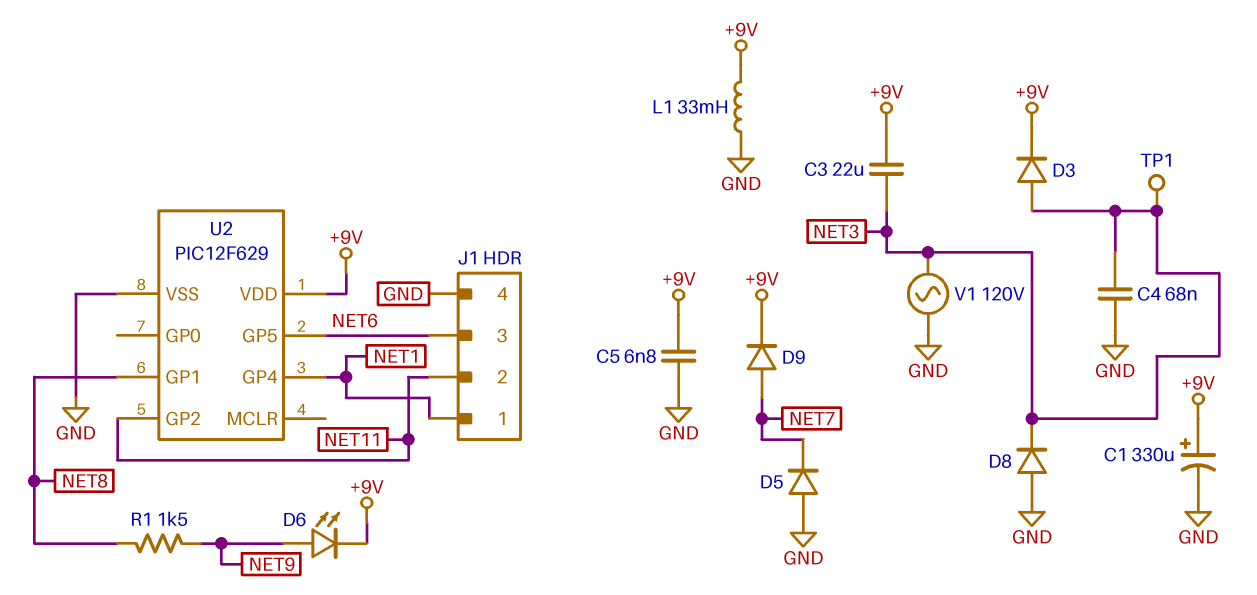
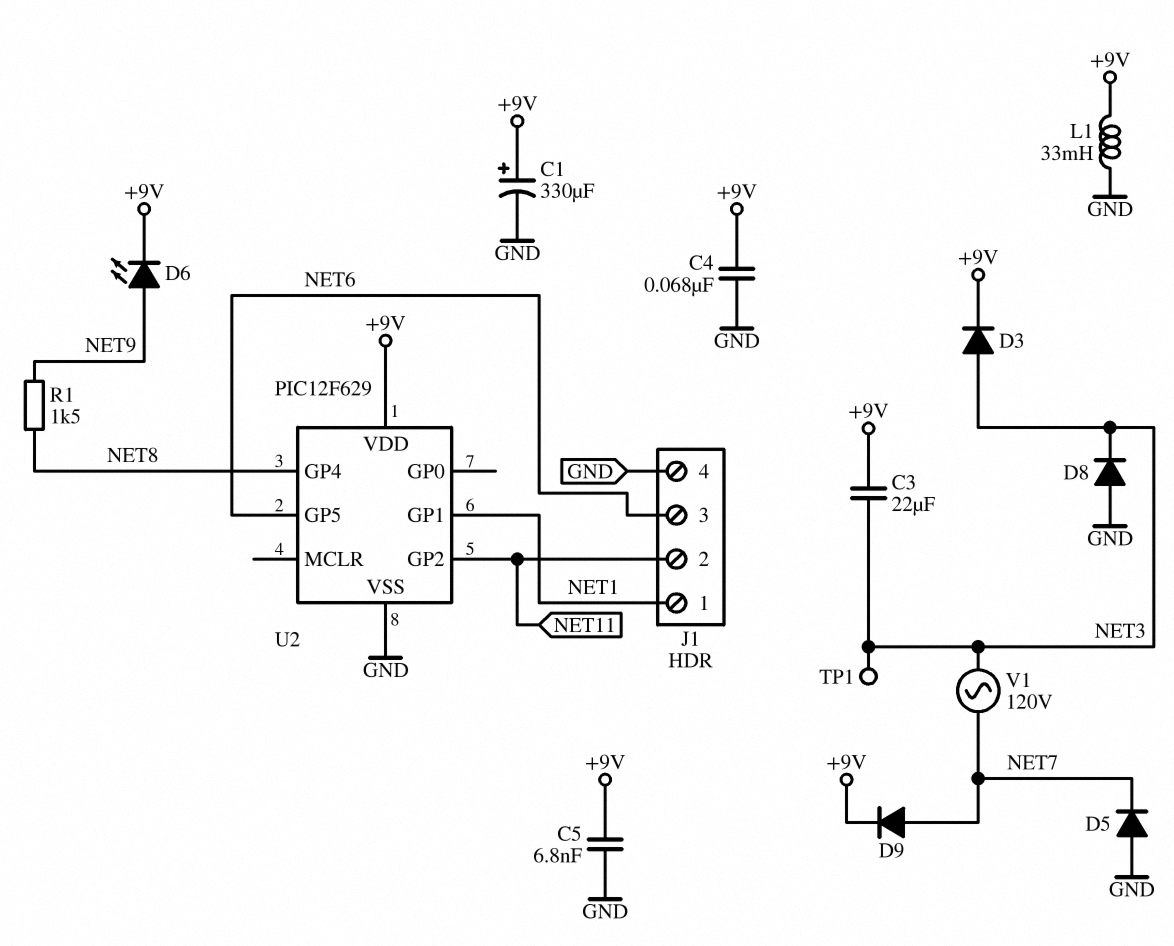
C4: 68nF (GND, NET3) -> 68nF (+9V, GND)
U2 pin GP1: NET8 -> NET1
U2 pin GP4: NET1 -> NET8
V1: AC 120V (GND, NET3) -> AC 120V (NET3, NET7)

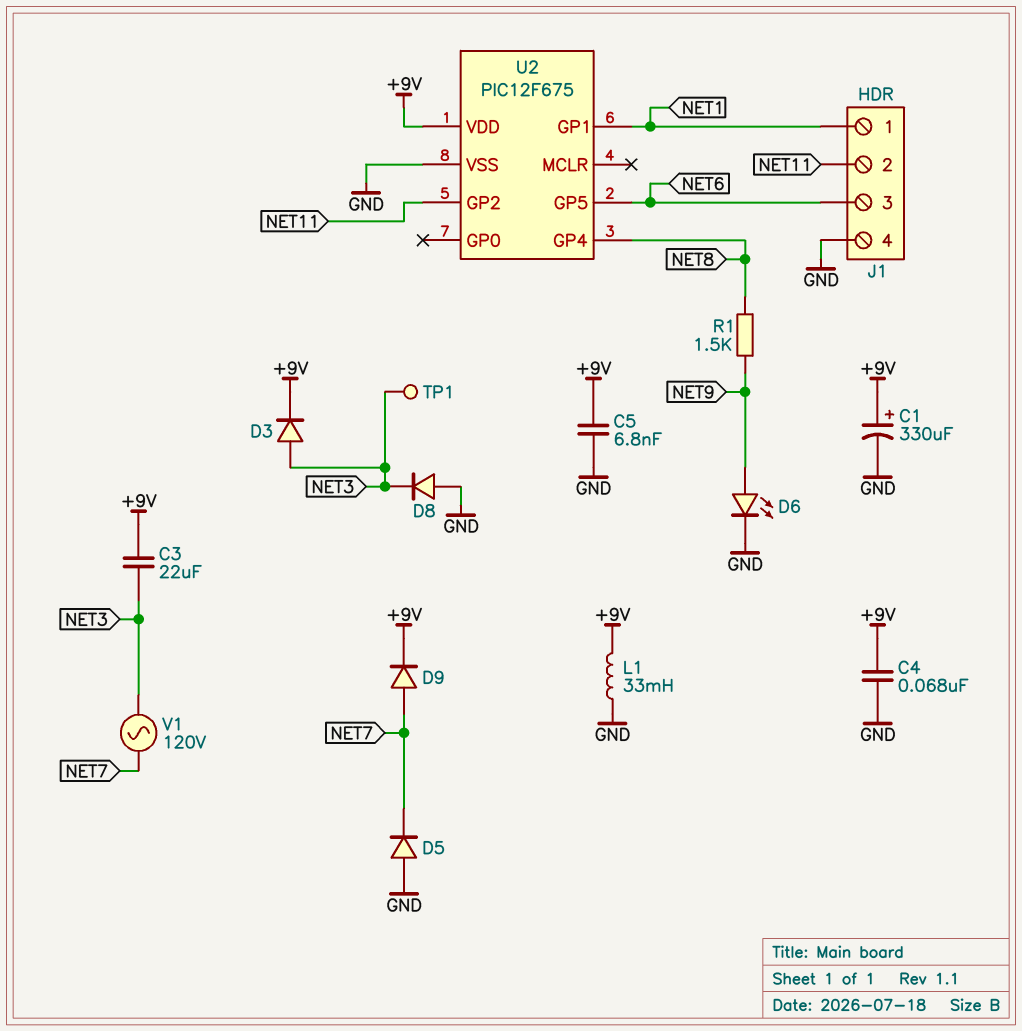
D6: LED (A NET9, K +9V) -> LED (A NET9, K GND)
U2: PIC12F629 -> PIC12F675

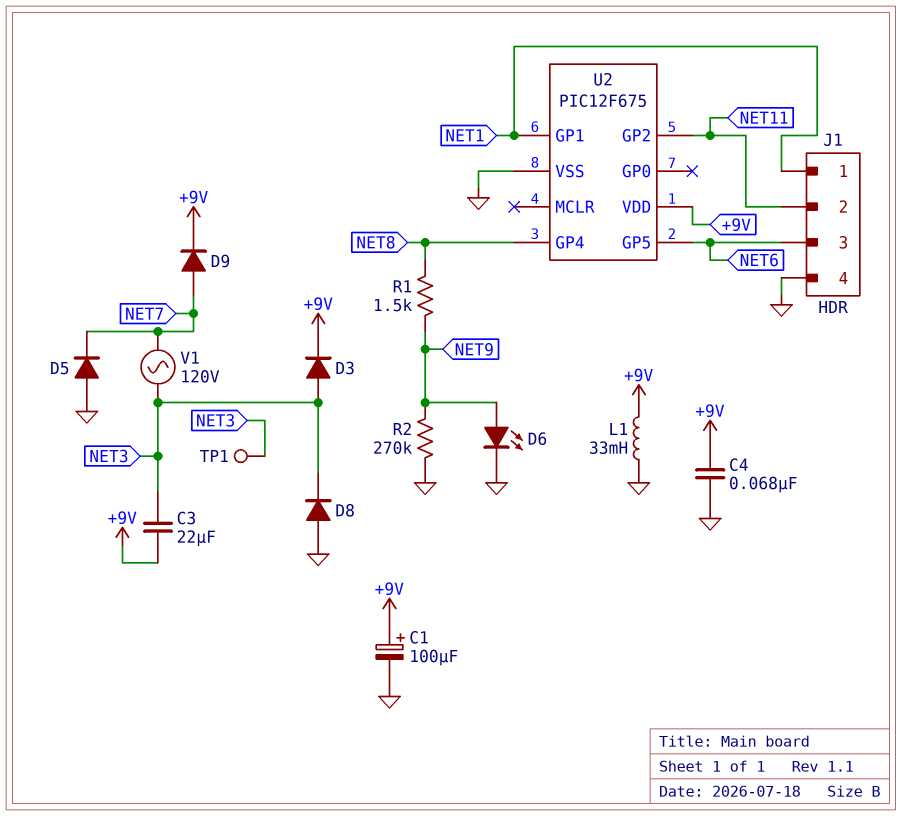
C1: 330uF (plus +9V, minus GND) -> 100uF (plus +9V, minus GND)
C5: 6.8nF (+9V, GND) -> none
R2: none -> 270k (GND, NET9)

